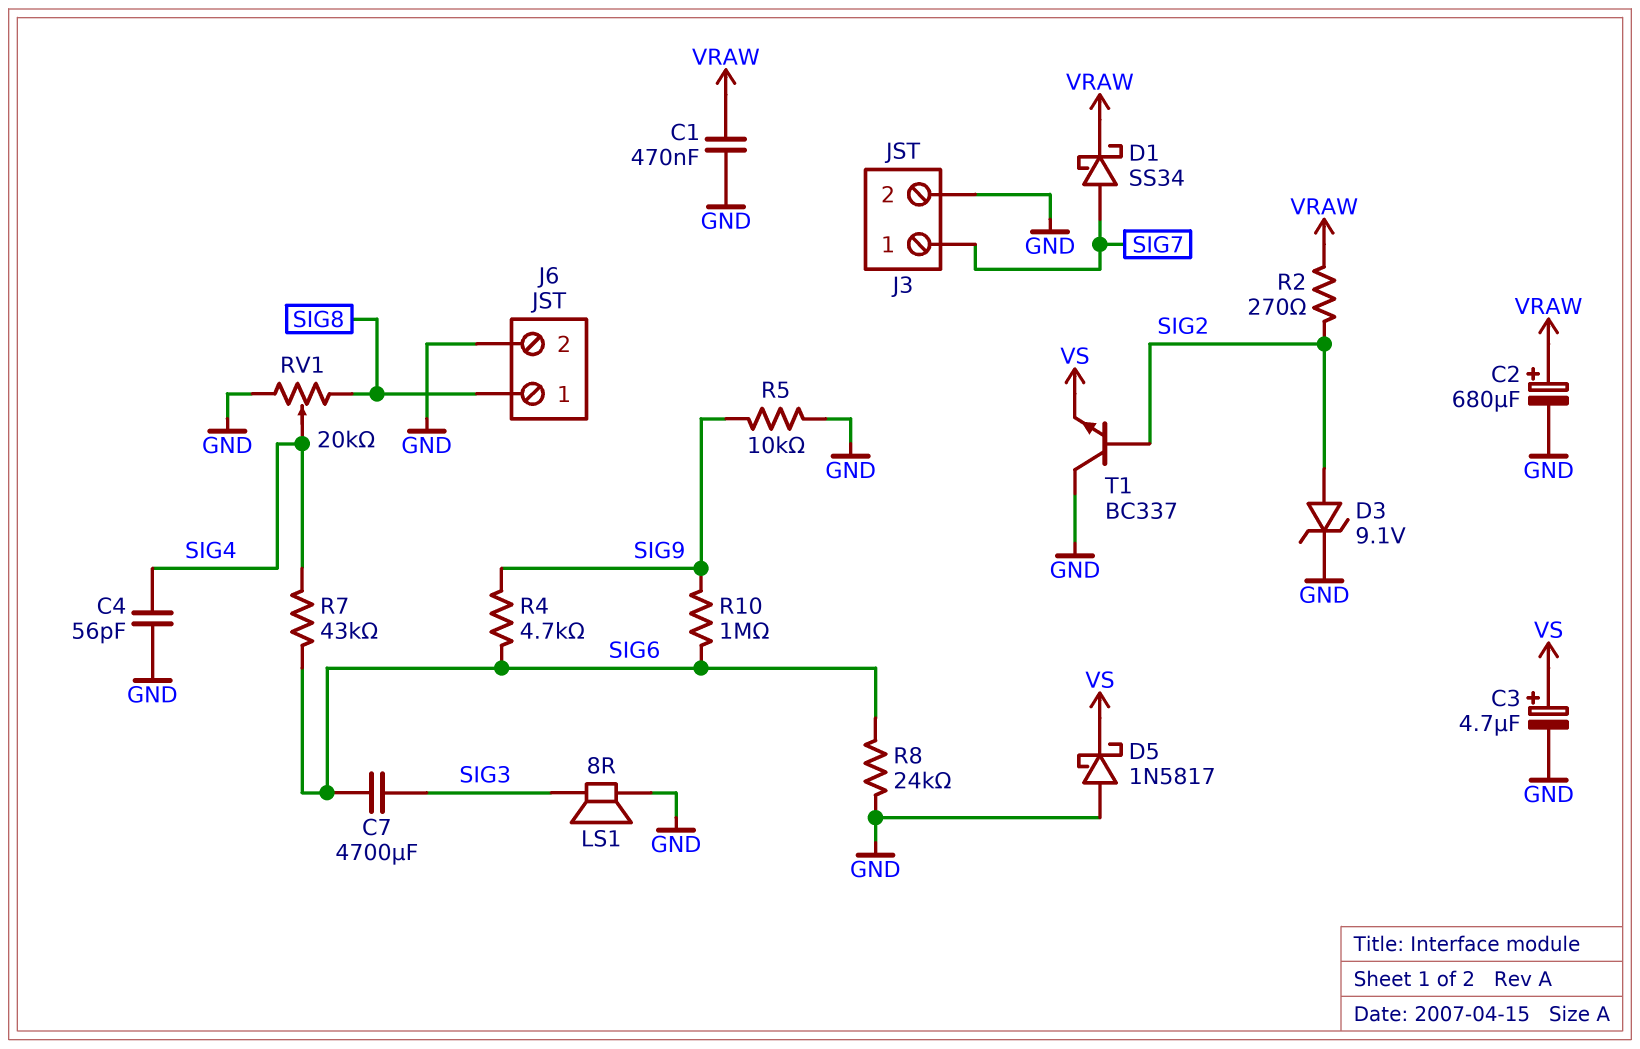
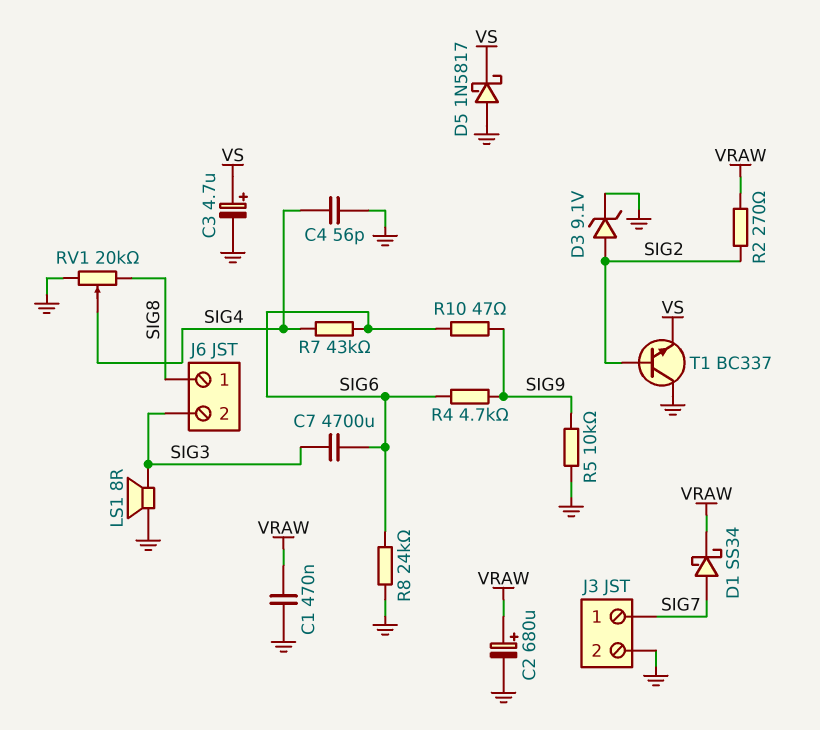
J6 pin 2: GND -> SIG3
R10: 1M (SIG6, SIG9) -> 47 (SIG6, SIG9)

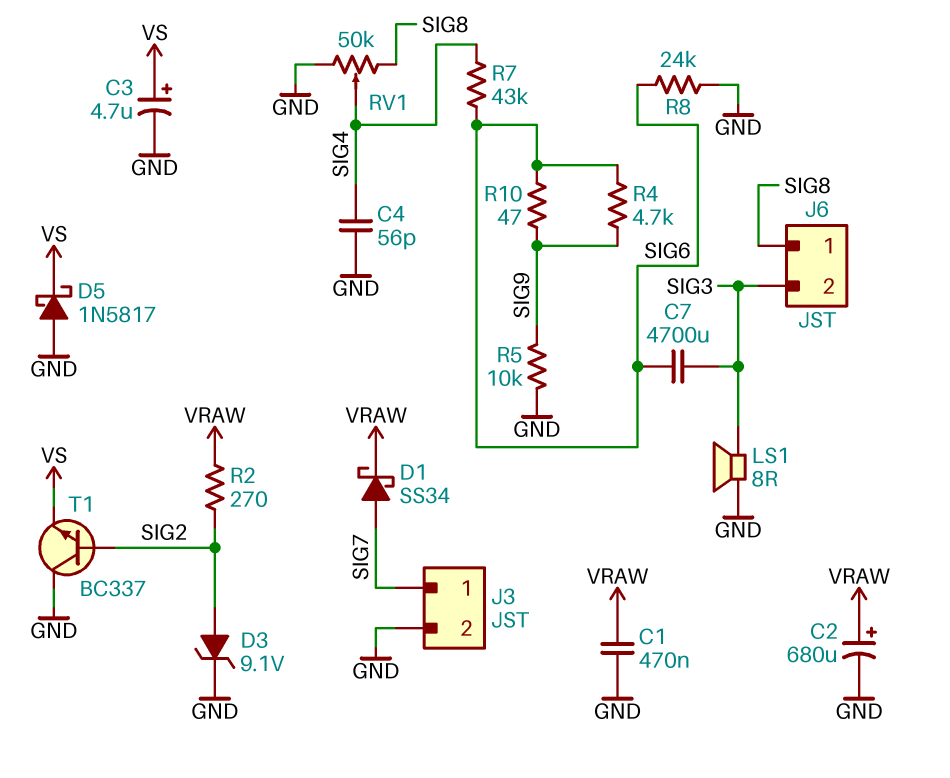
RV1: 20k (GND, SIG8, wiper SIG4) -> 50k (GND, SIG8, wiper SIG4)

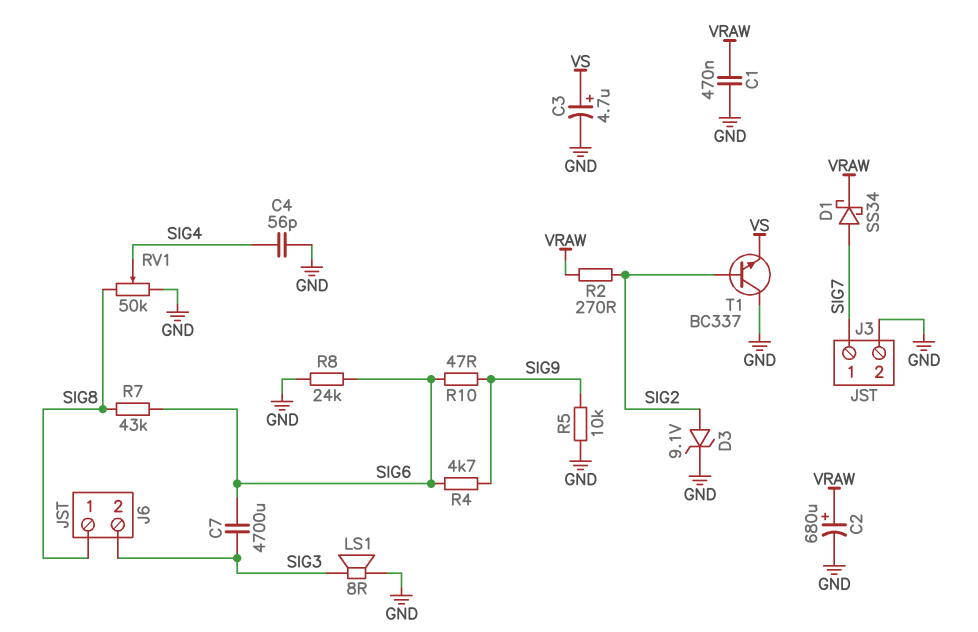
D5: schottky 1N5817 (A GND, K VS) -> none
R7: 43k (SIG4, SIG6) -> 43k (SIG6, SIG8)

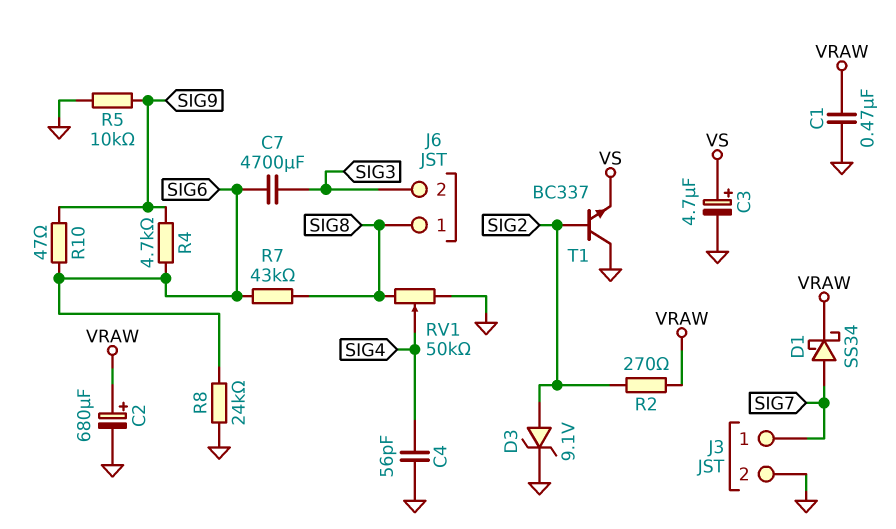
LS1: speaker 8R (GND, SIG3) -> none

